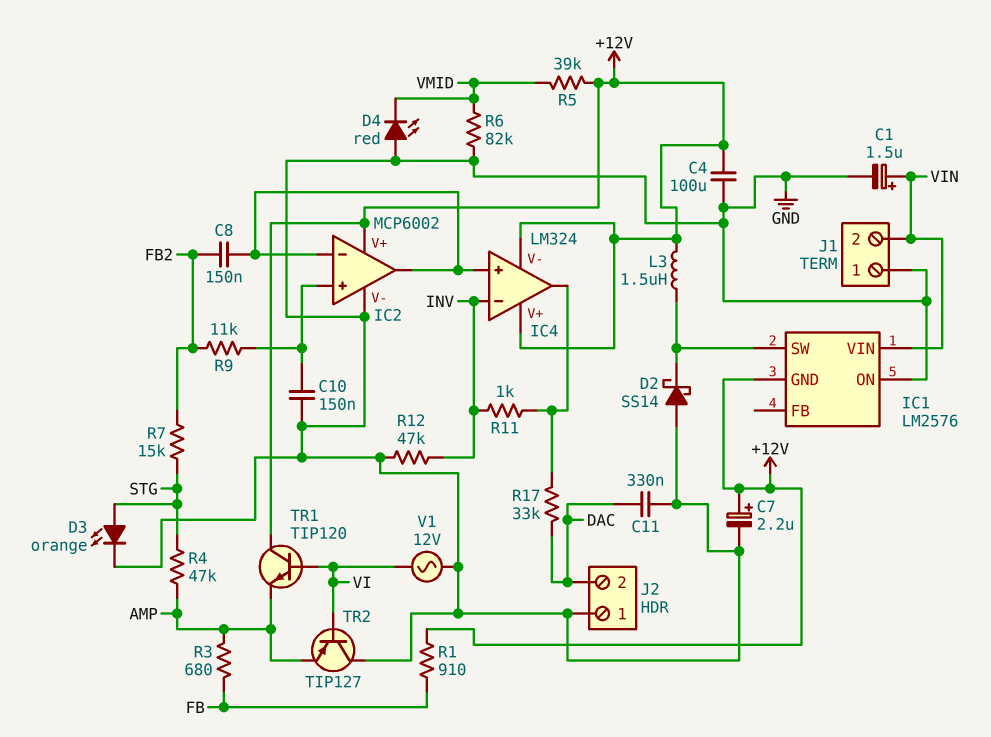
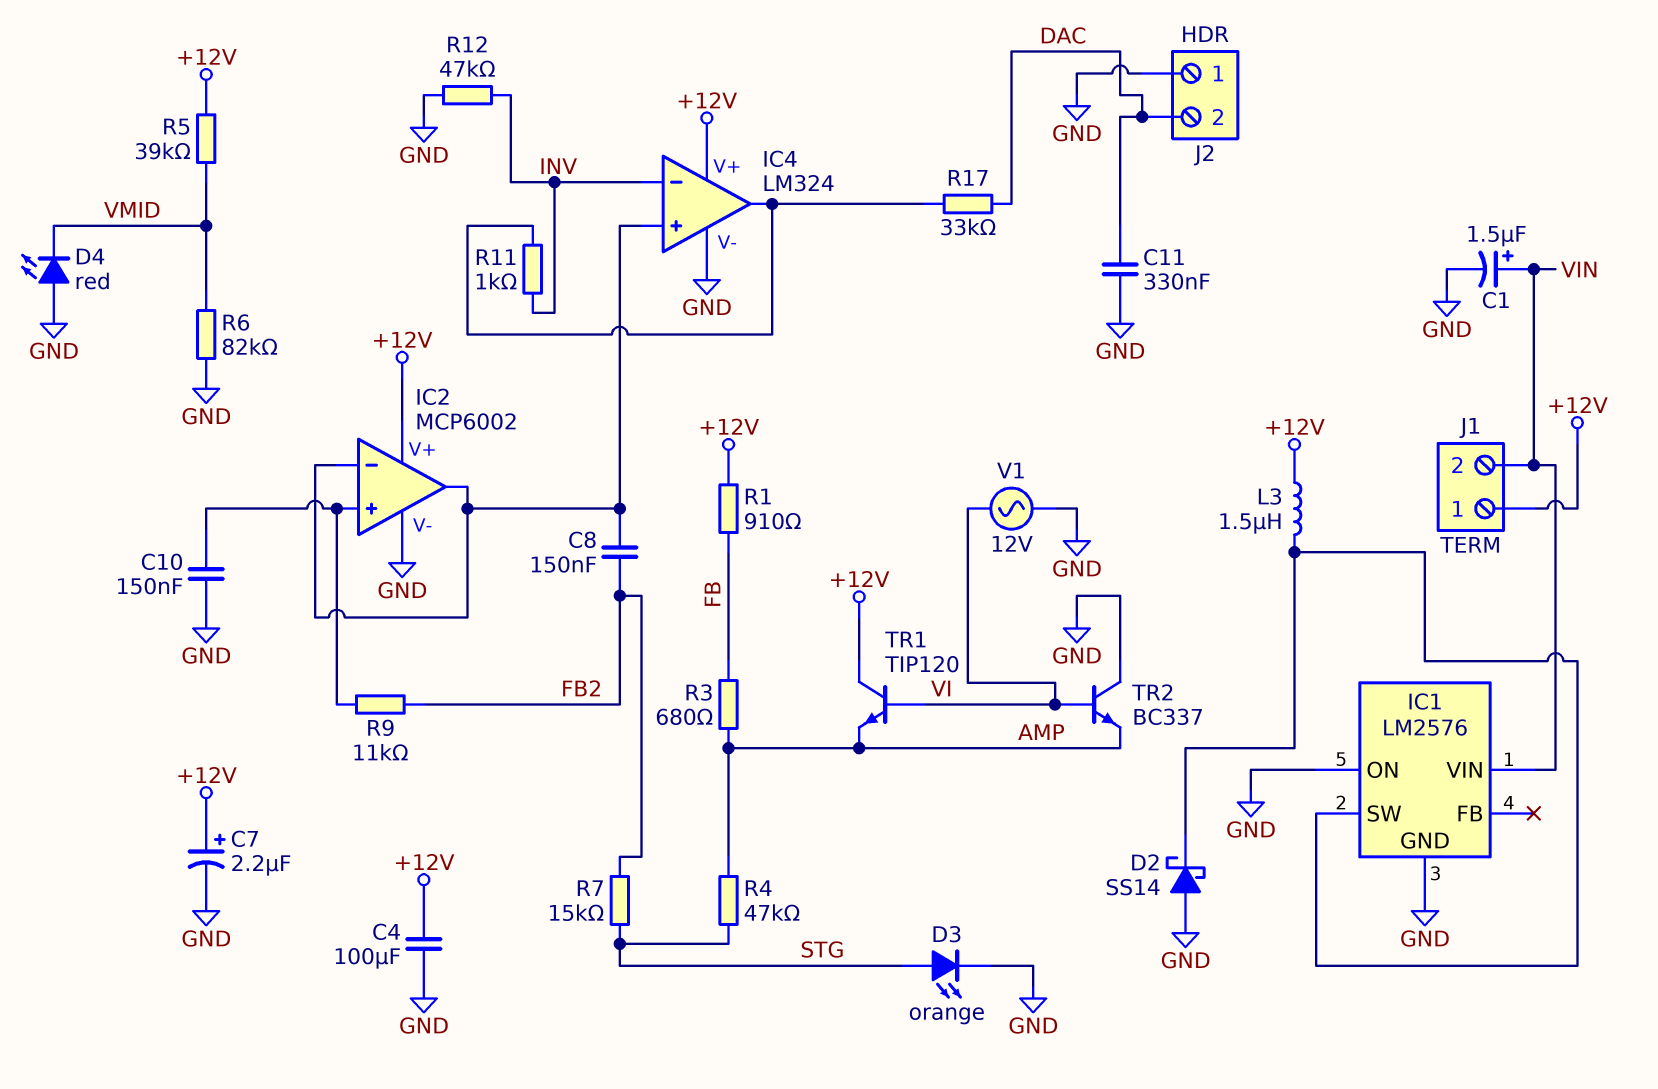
IC1 pin GND: +12V -> GND
IC4 pin V-: +12V -> GND
J1 pin 1: GND -> +12V
TR2: PNP TIP127 (B VI, C GND, E AMP) -> NPN BC337 (B VI, C GND, E AMP)

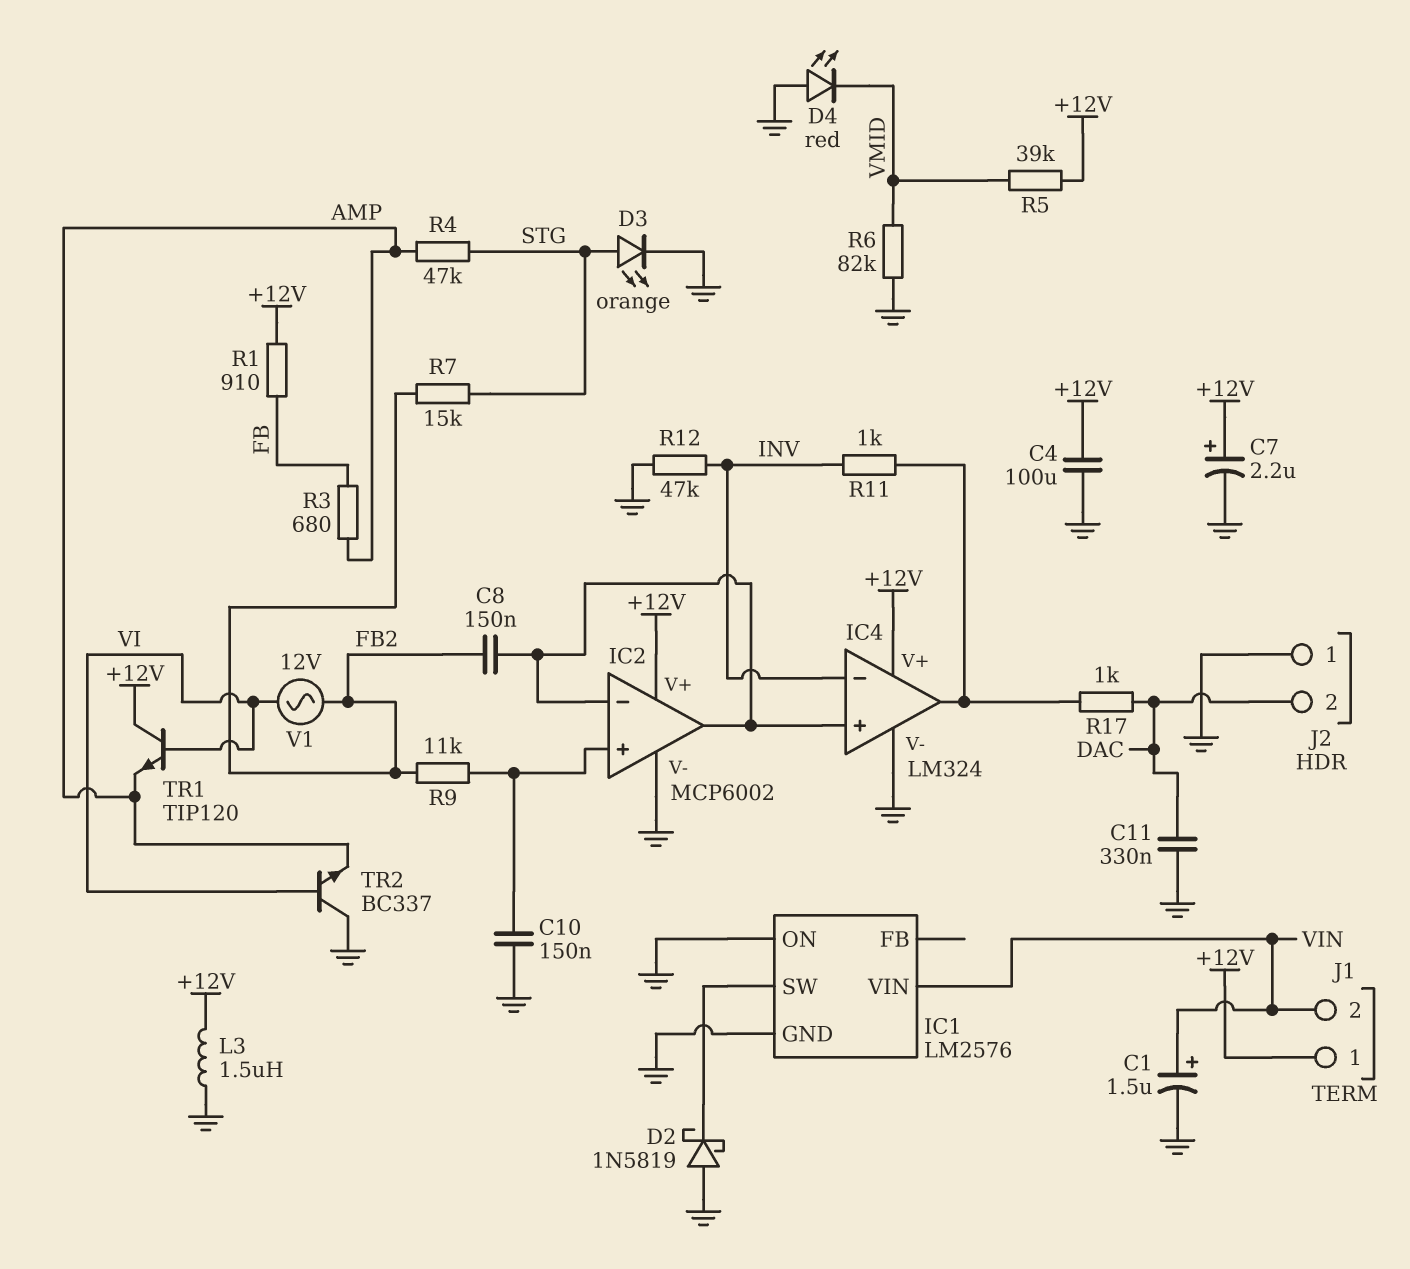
D2: schottky SS14 (A GND, K IC1/SW) -> schottky 1N5819 (A GND, K IC1/SW)
L3: 1.5uH (+12V, IC1/SW) -> 1.5uH (+12V, GND)
R17: 33k (DAC, IC4/out) -> 1k (DAC, IC4/out)
V1: AC 12V (GND, VI) -> AC 12V (FB2, VI)

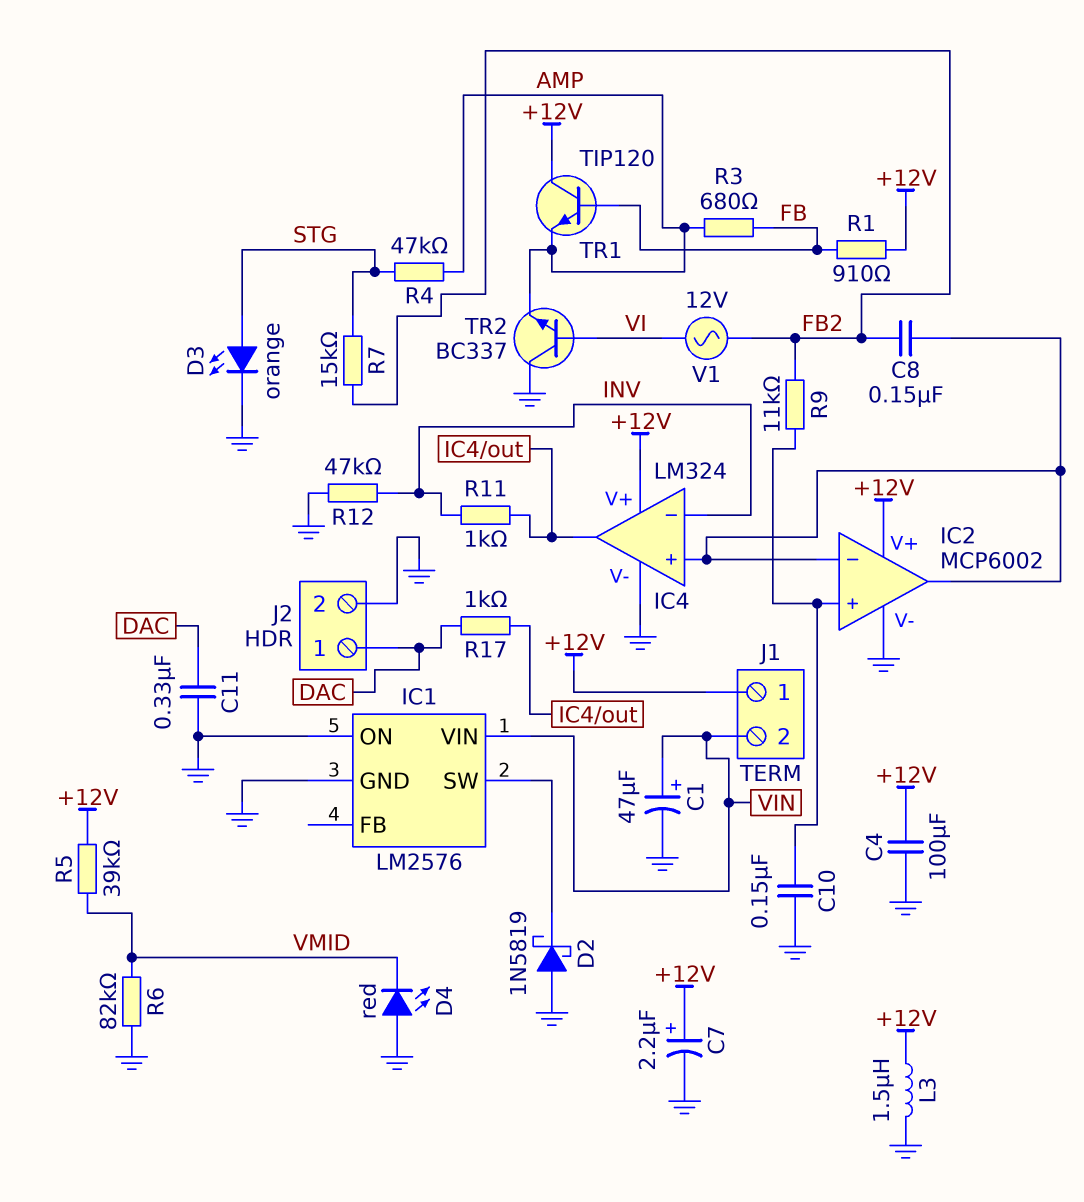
C1: 1.5uF (plus VIN, minus GND) -> 47uF (plus VIN, minus GND)
J2 pin 1: GND -> DAC
J2 pin 2: DAC -> GND
TR1: NPN TIP120 (B VI, C +12V, E AMP) -> NPN TIP120 (B FB, C +12V, E AMP)

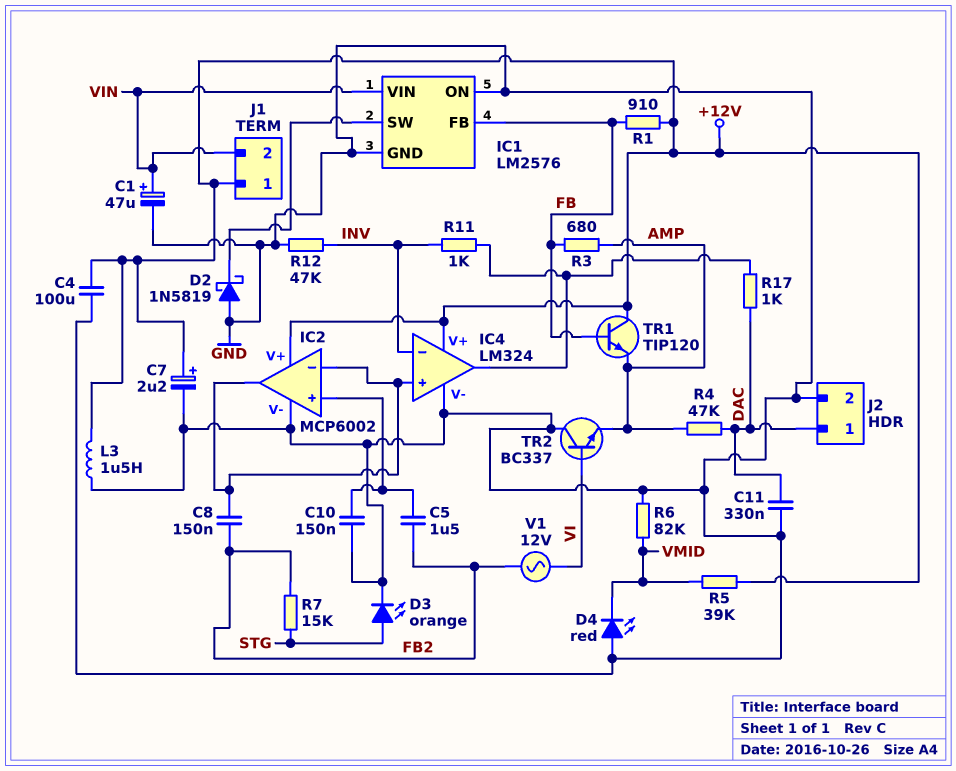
C5: none -> 1.5uF (FB2, IC2/in+)
IC1 pin FB: none -> FB
R4: 47k (AMP, STG) -> 47k (AMP, DAC)
R9: 11k (FB2, IC2/in+) -> none

